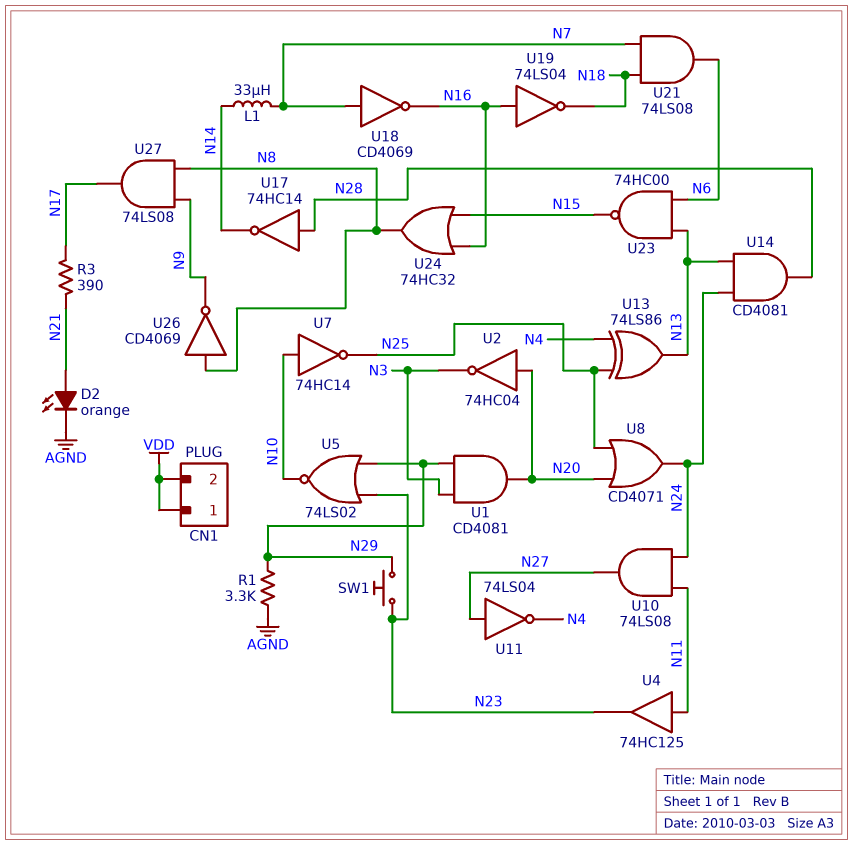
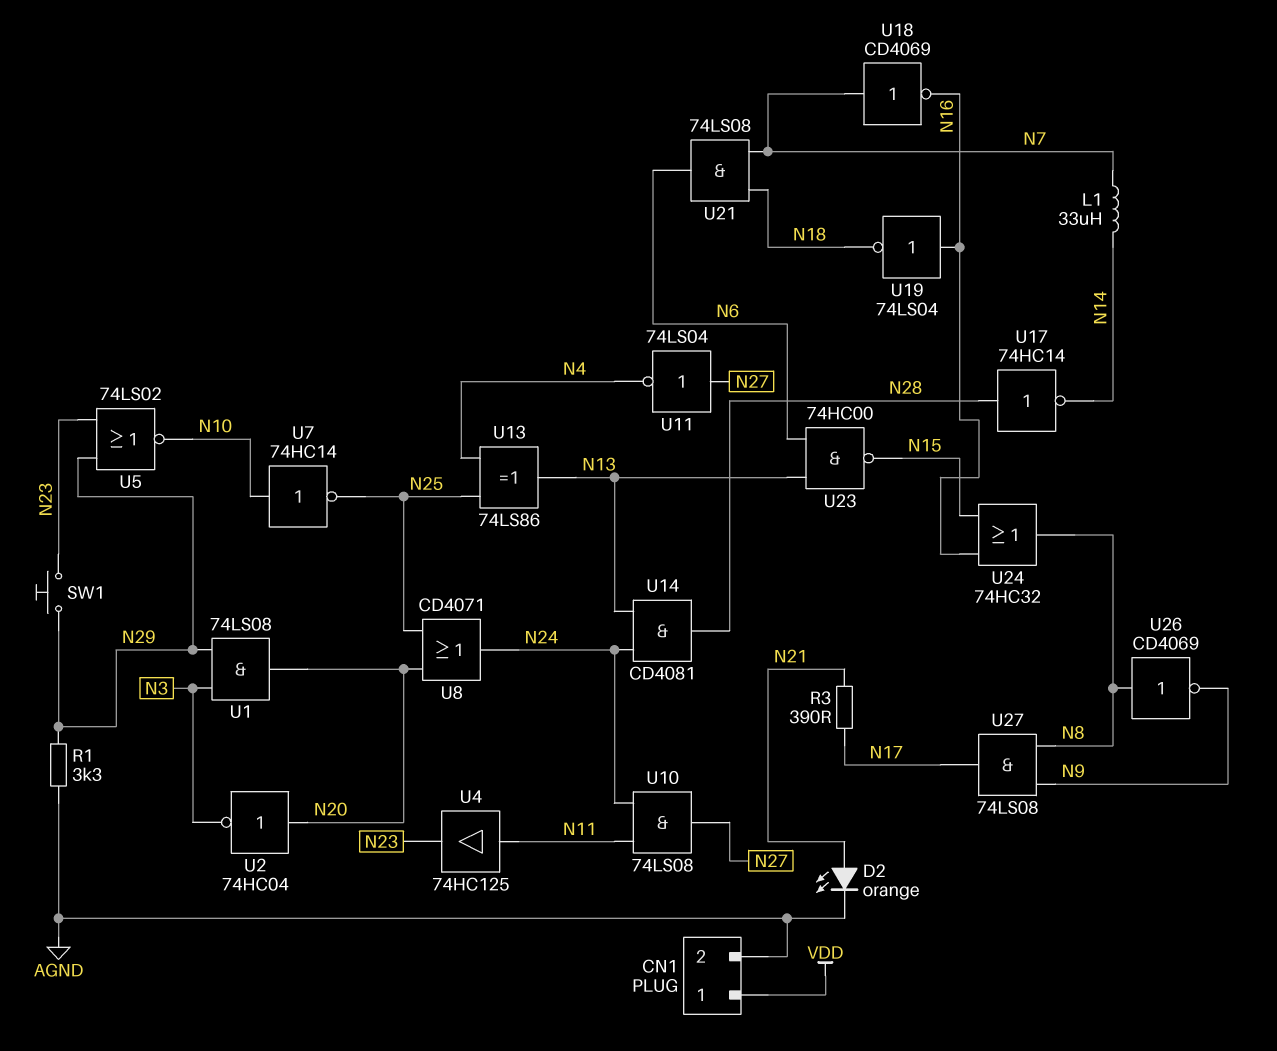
CN1 pin 2: VDD -> AGND
U1: AND CD4081 (in N3, in N29, out N20) -> AND 74LS08 (in N3, in N29, out N20)

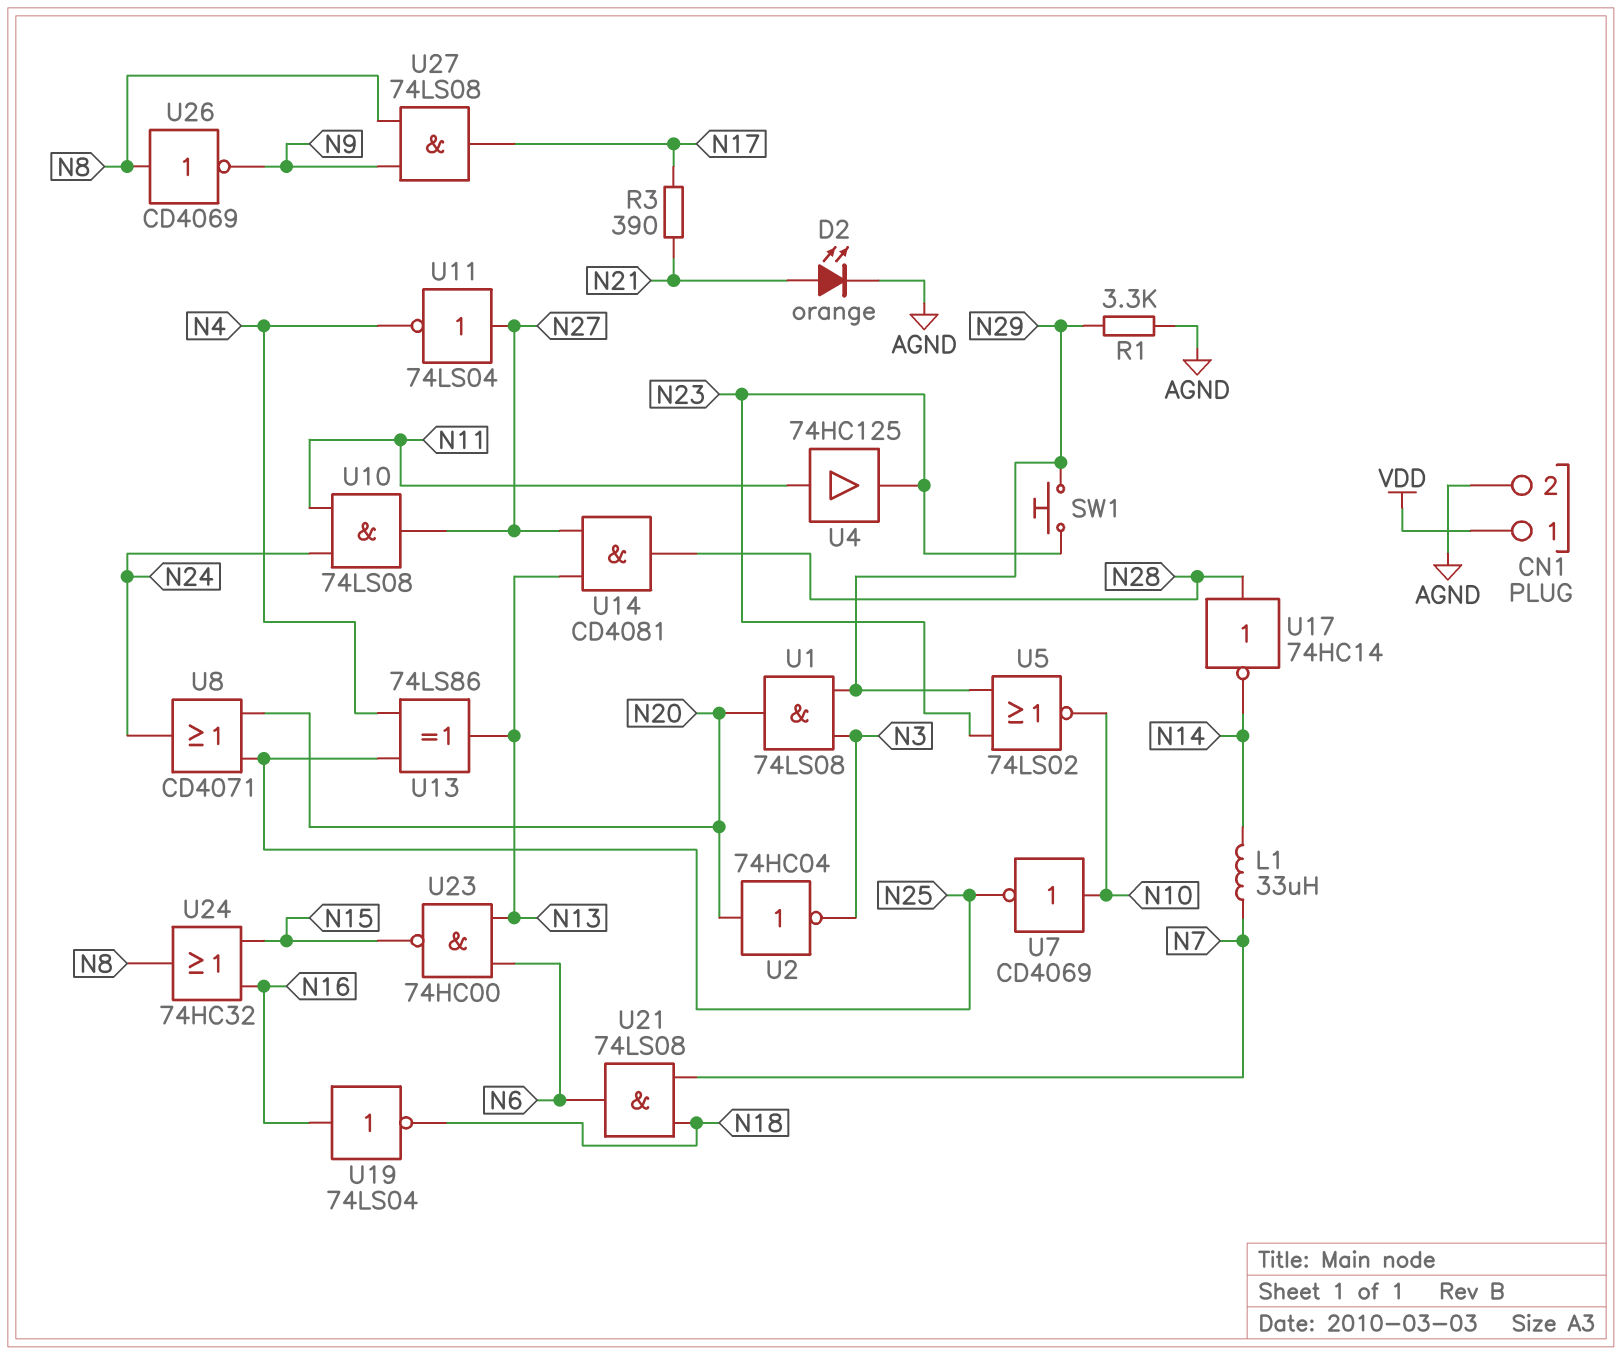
U7: NOT 74HC14 (in N10, out N25) -> NOT CD4069 (in N10, out N25)
U14: AND CD4081 (in N13, in N24, out N28) -> AND CD4081 (in N13, in N27, out N28)
U18: NOT CD4069 (in N7, out N16) -> none

